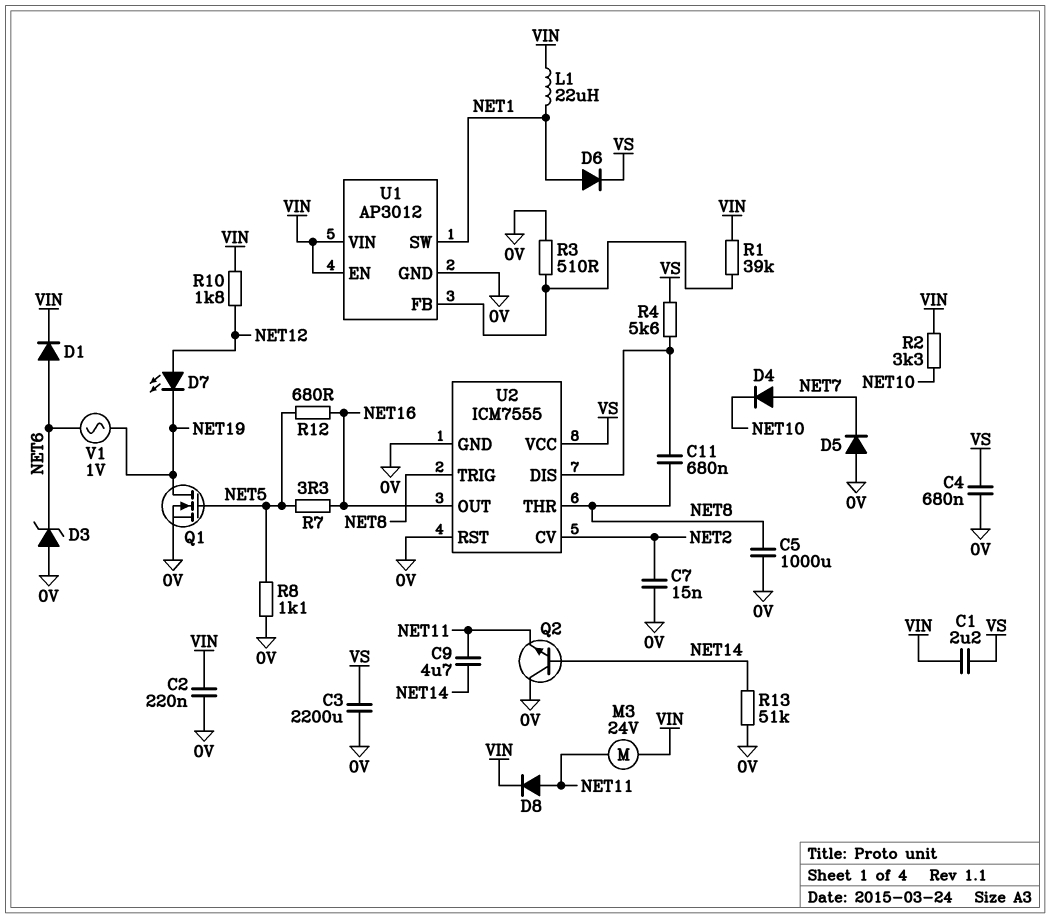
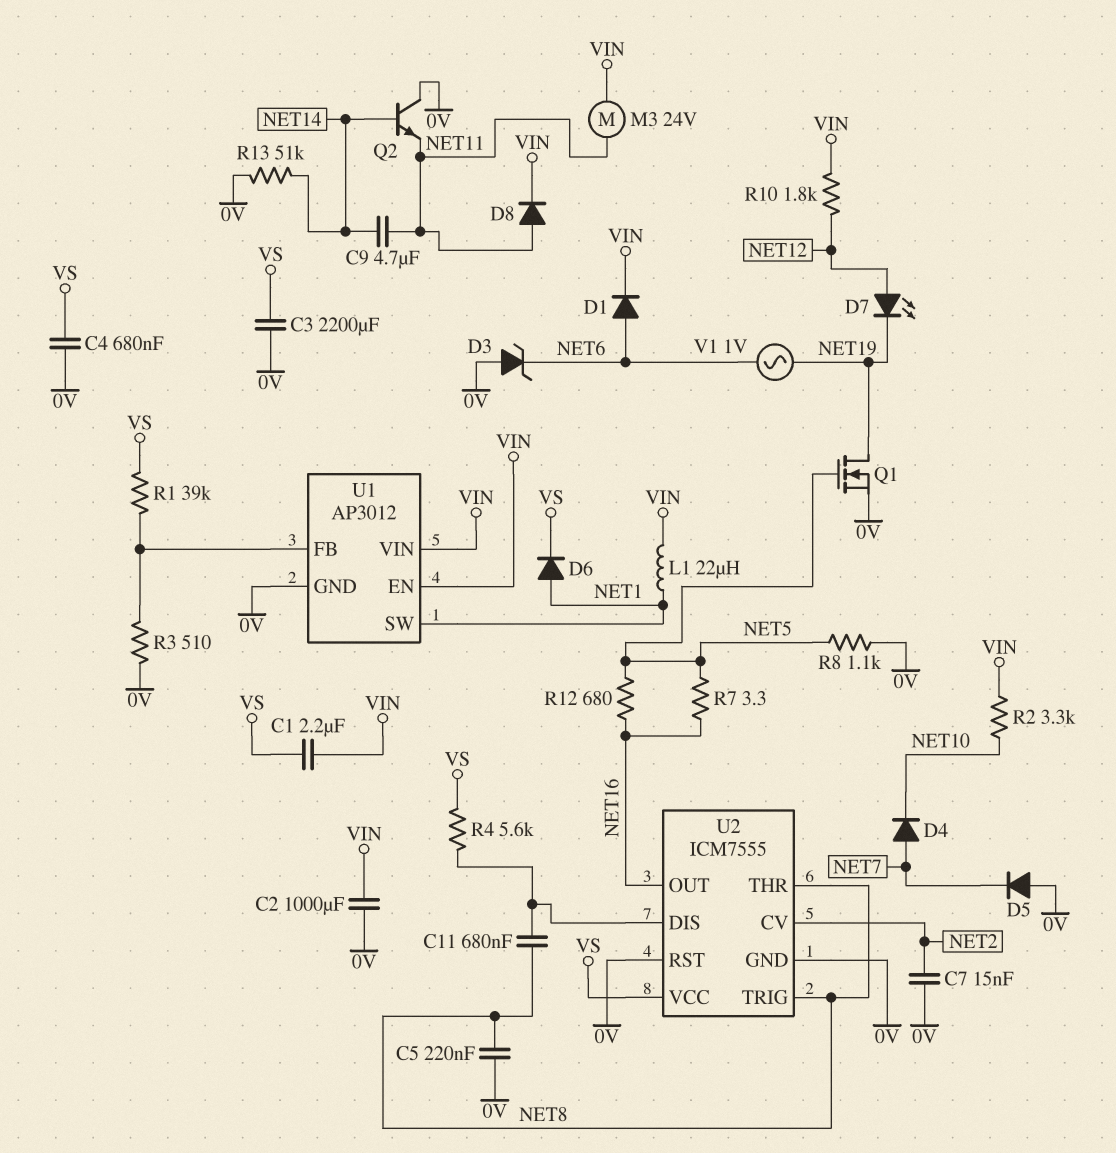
C2: 220nF (0V, VIN) -> 1000uF (0V, VIN)
C5: 1000uF (0V, NET8) -> 220nF (0V, NET8)
R1: 39k (U1/FB, VIN) -> 39k (U1/FB, VS)

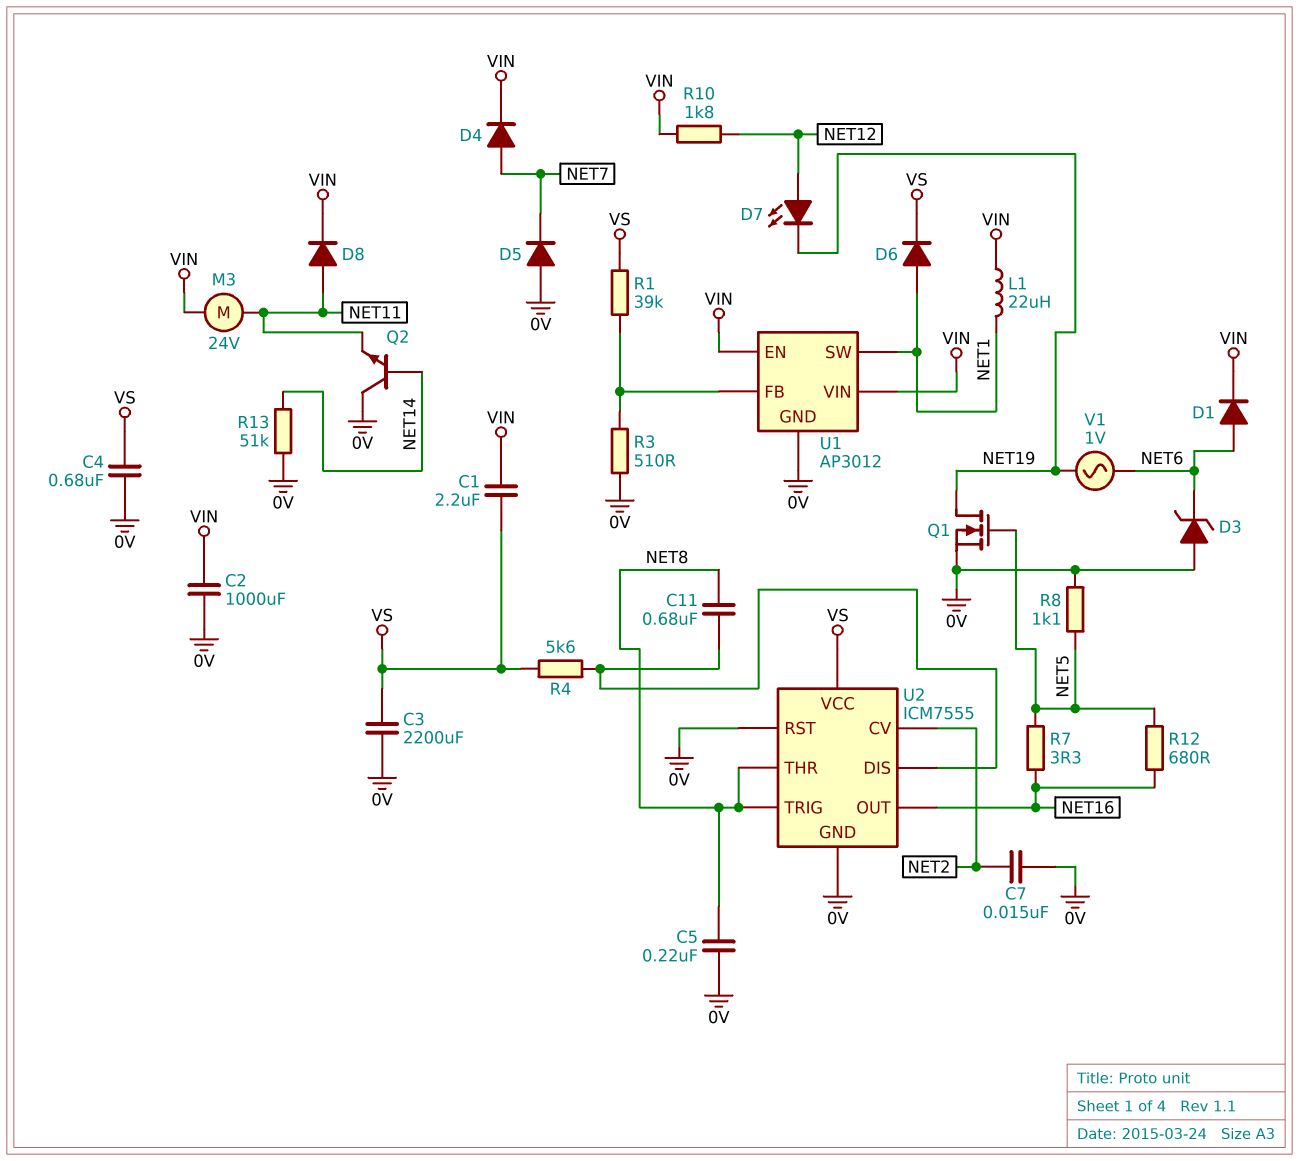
C9: 4.7uF (NET11, NET14) -> none
D4: diode (A NET7, K NET10) -> diode (A NET7, K VIN)
R2: 3.3k (NET10, VIN) -> none

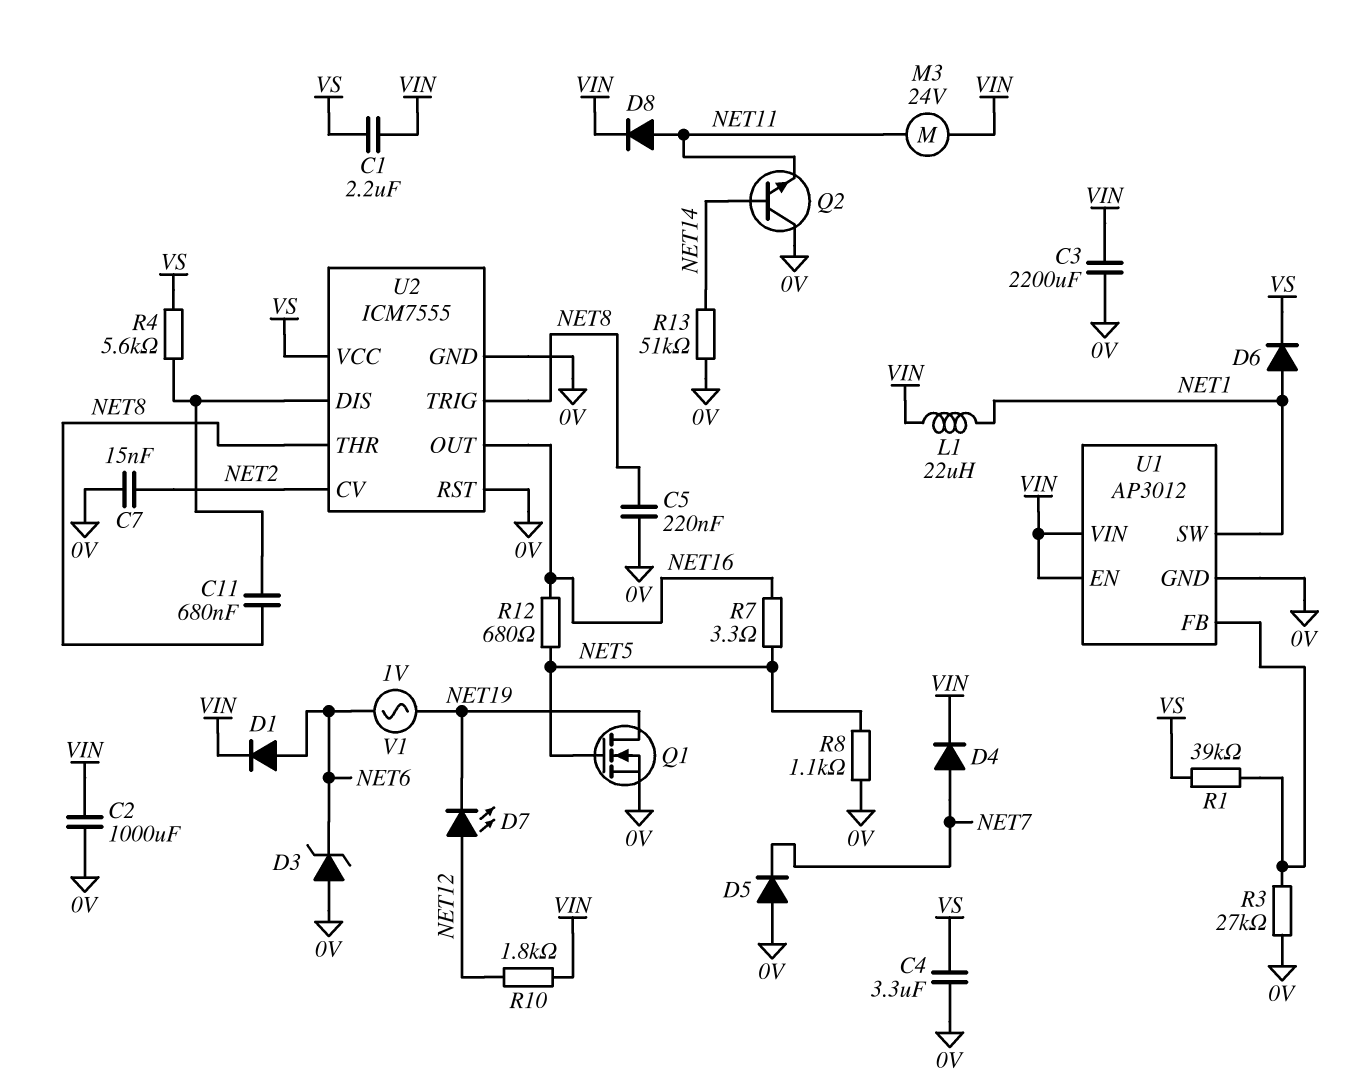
C3: 2200uF (0V, VS) -> 2200uF (0V, VIN)
C4: 680nF (0V, VS) -> 3.3uF (0V, VS)
R3: 510 (0V, U1/FB) -> 27k (0V, U1/FB)

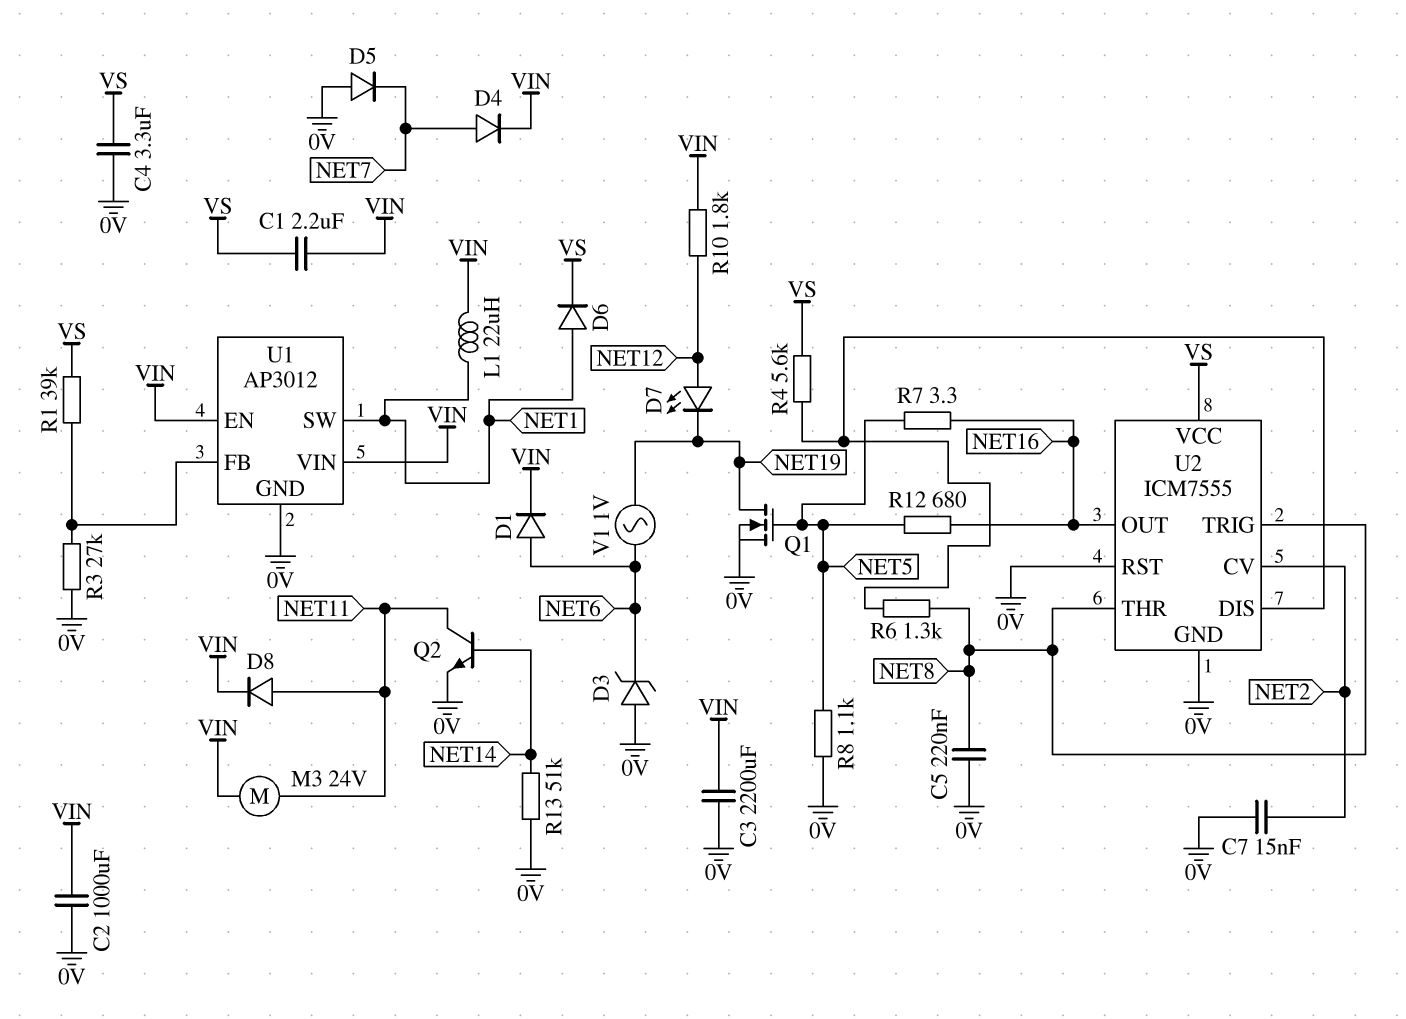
C11: 680nF (NET8, U2/DIS) -> none
Q2: NPN (B NET14, C 0V, E NET11) -> NPN (B NET14, C NET11, E 0V)
R6: none -> 1.3k (NET8, U2/DIS)

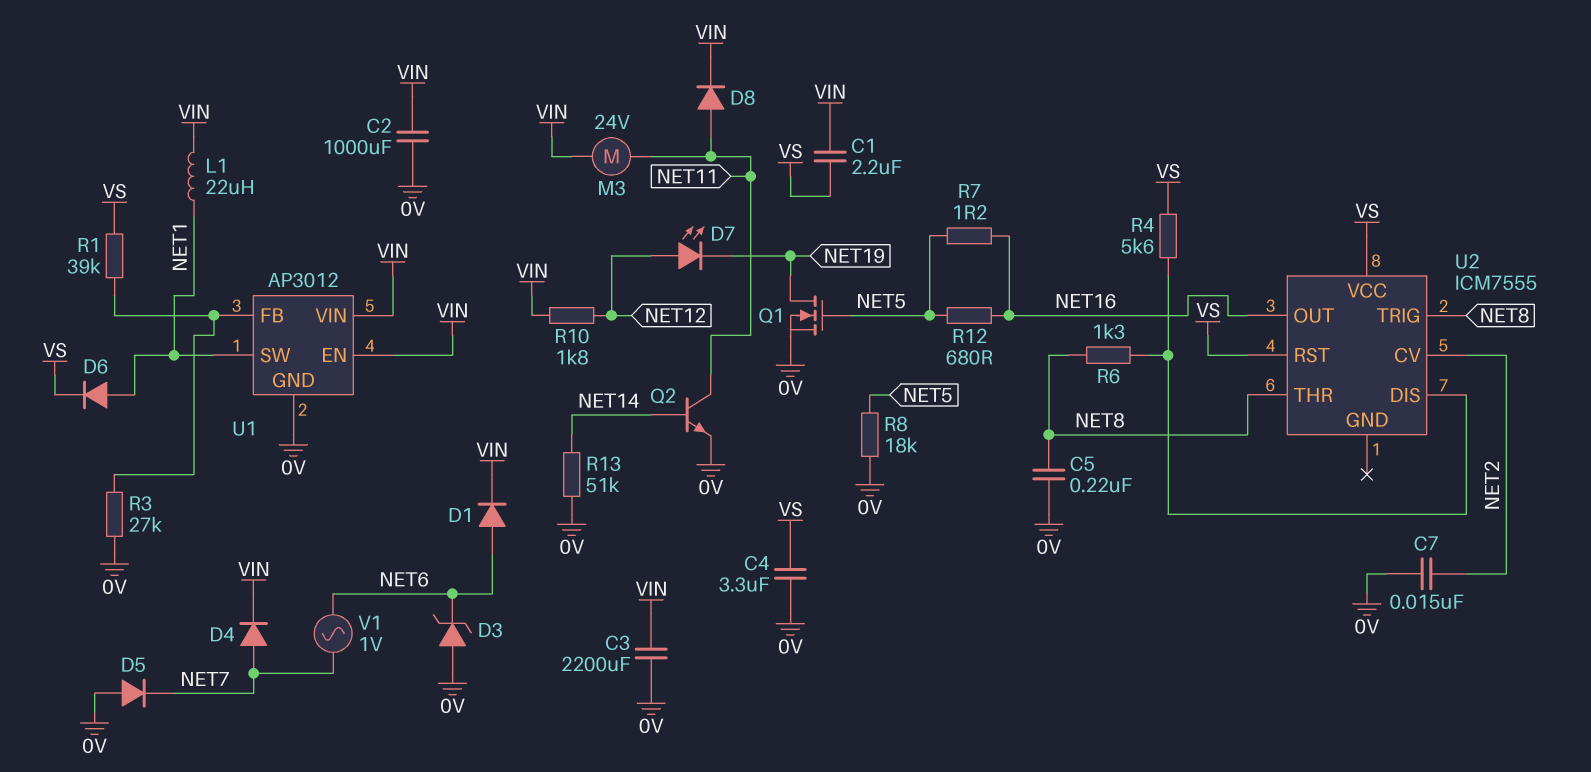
R7: 3.3 (NET5, NET16) -> 1.2 (NET5, NET16)
R8: 1.1k (0V, NET5) -> 18k (0V, NET5)
U2 pin GND: 0V -> none
U2 pin RST: 0V -> VS
V1: AC 1V (NET6, NET19) -> AC 1V (NET6, NET7)

